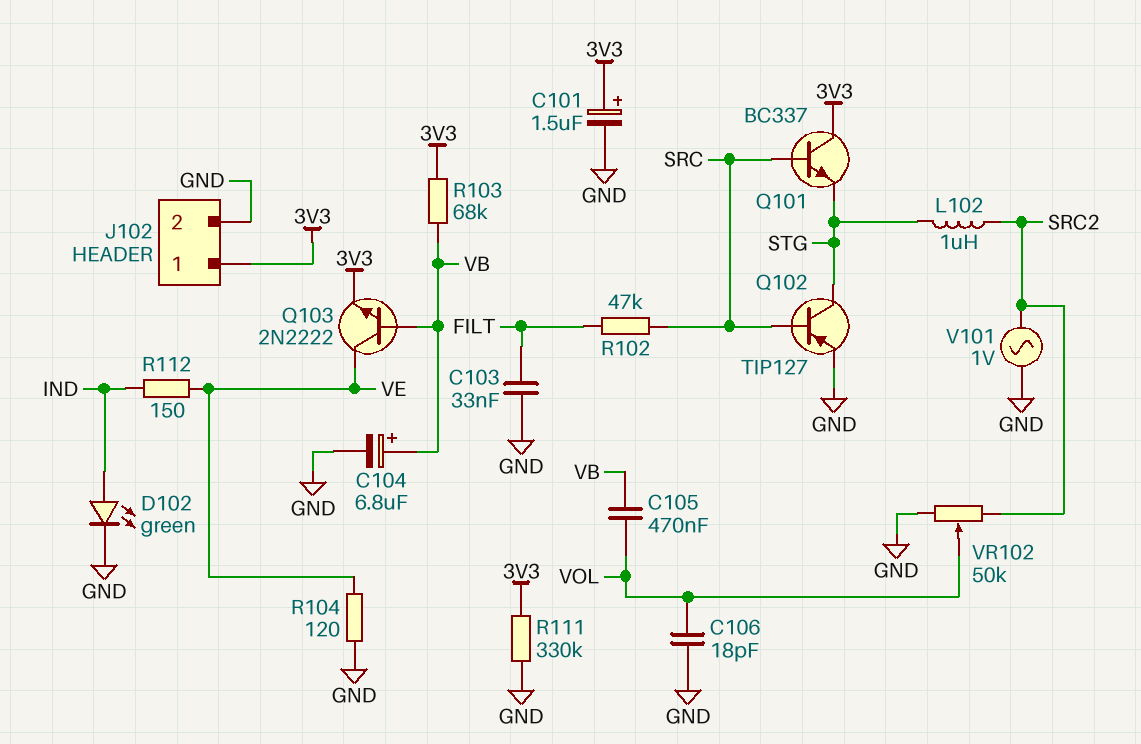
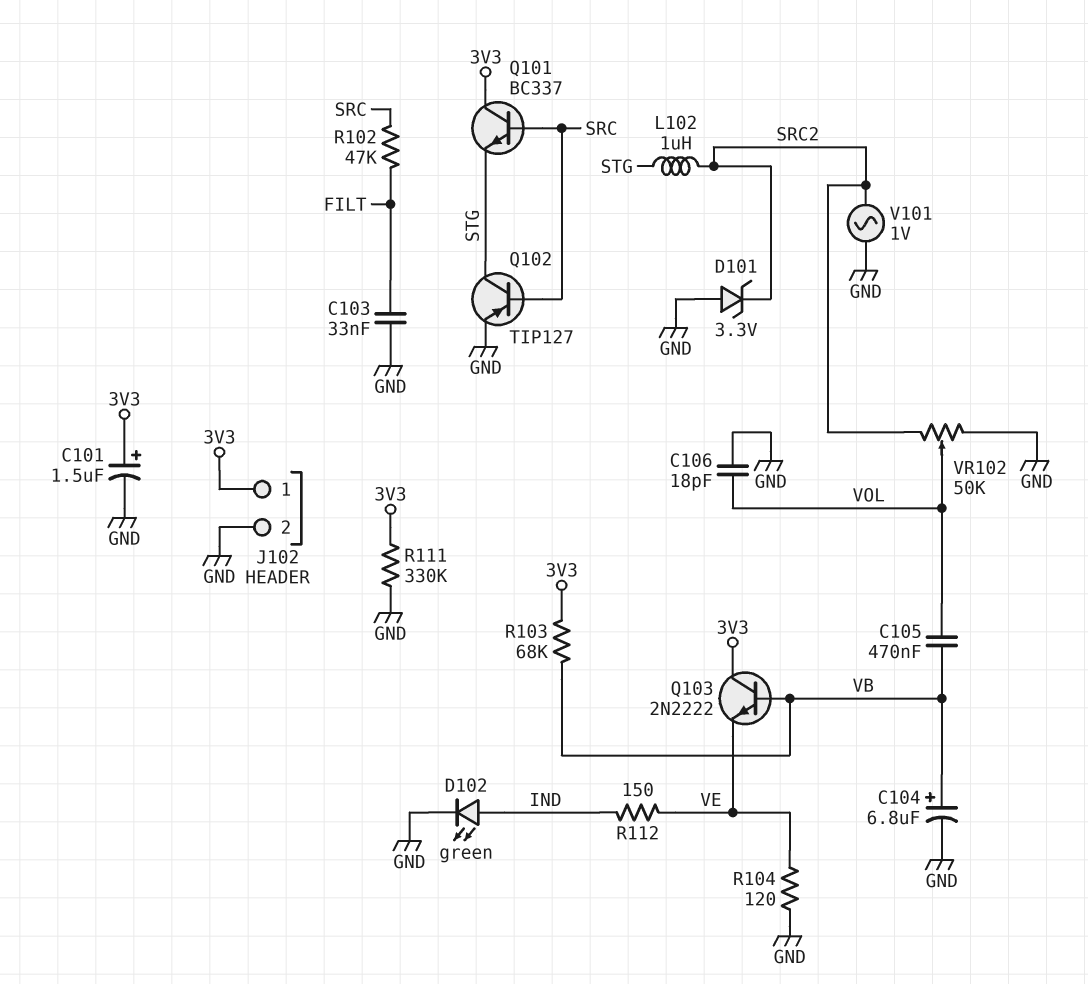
D101: none -> zener 3.3V (A GND, K SRC2)
Q103: NPN 2N2222 (B VB, C VE, E 3V3) -> NPN 2N2222 (B VB, C 3V3, E VE)

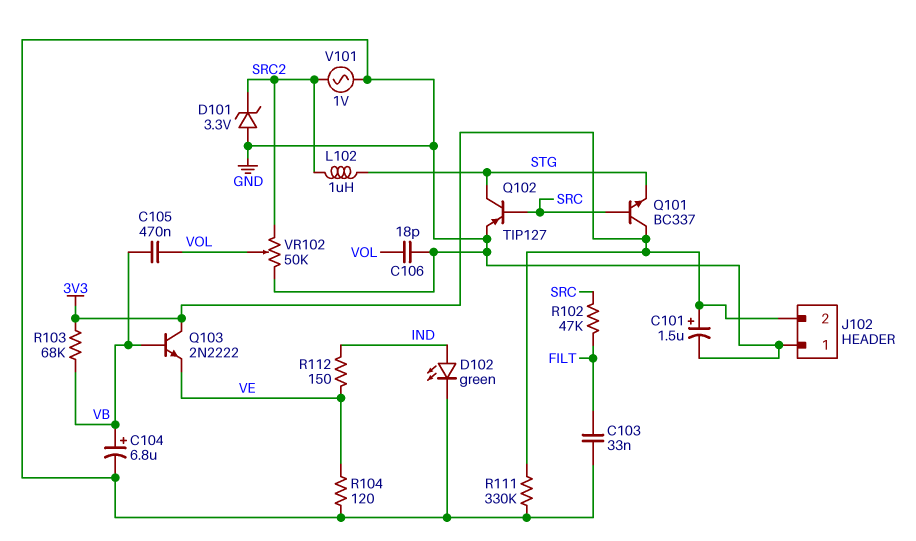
J102 pin 1: 3V3 -> GND
J102 pin 2: GND -> 3V3

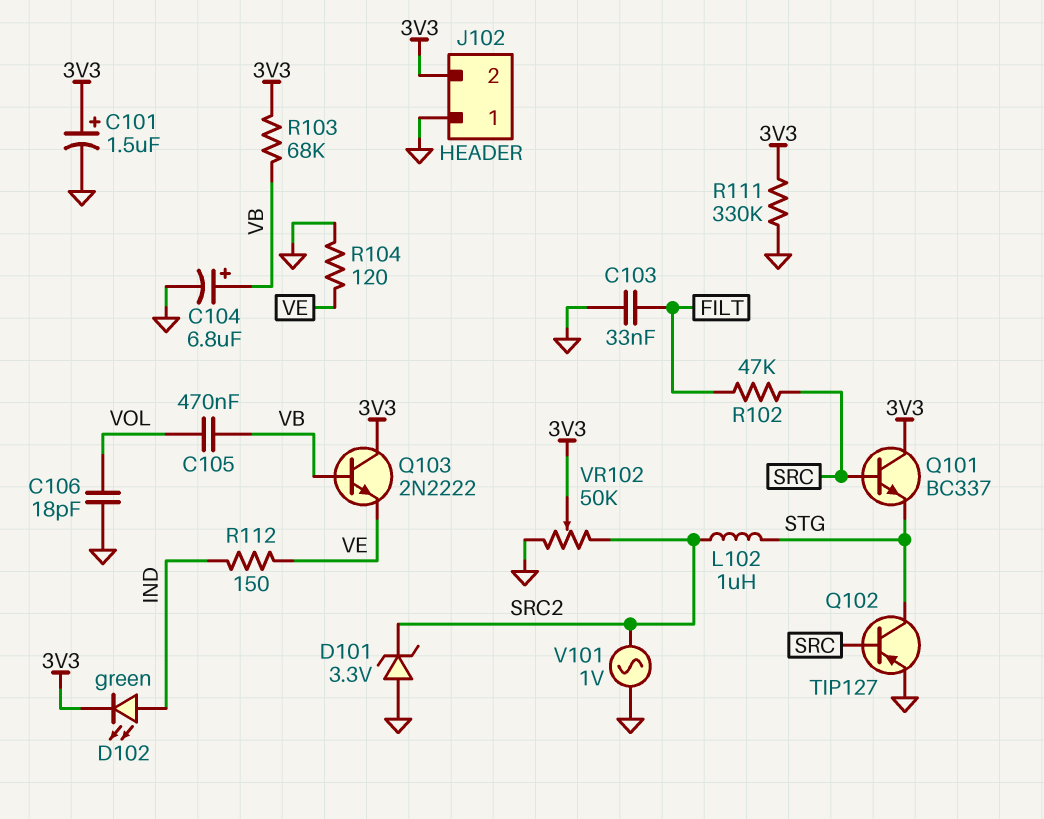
D102: LED green (A IND, K GND) -> LED green (A IND, K 3V3)
VR102: 50k (GND, SRC2, wiper VOL) -> 50k (GND, SRC2, wiper 3V3)

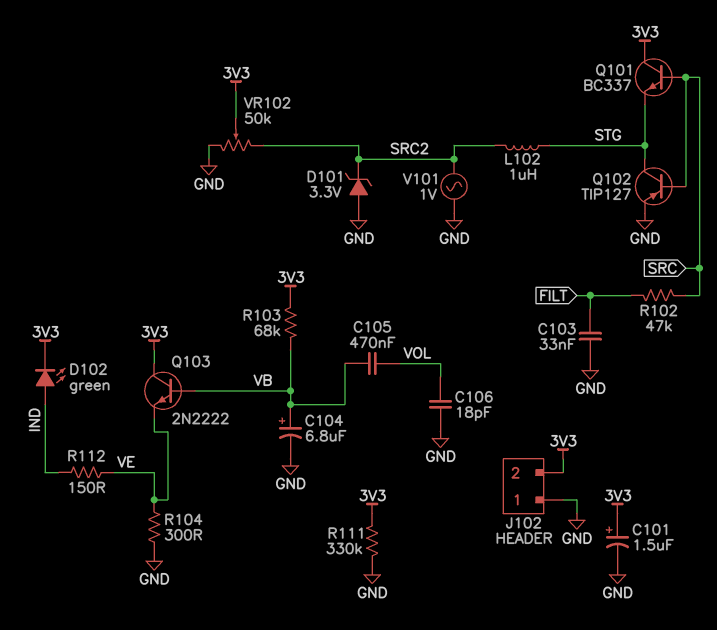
R104: 120 (GND, VE) -> 300 (GND, VE)

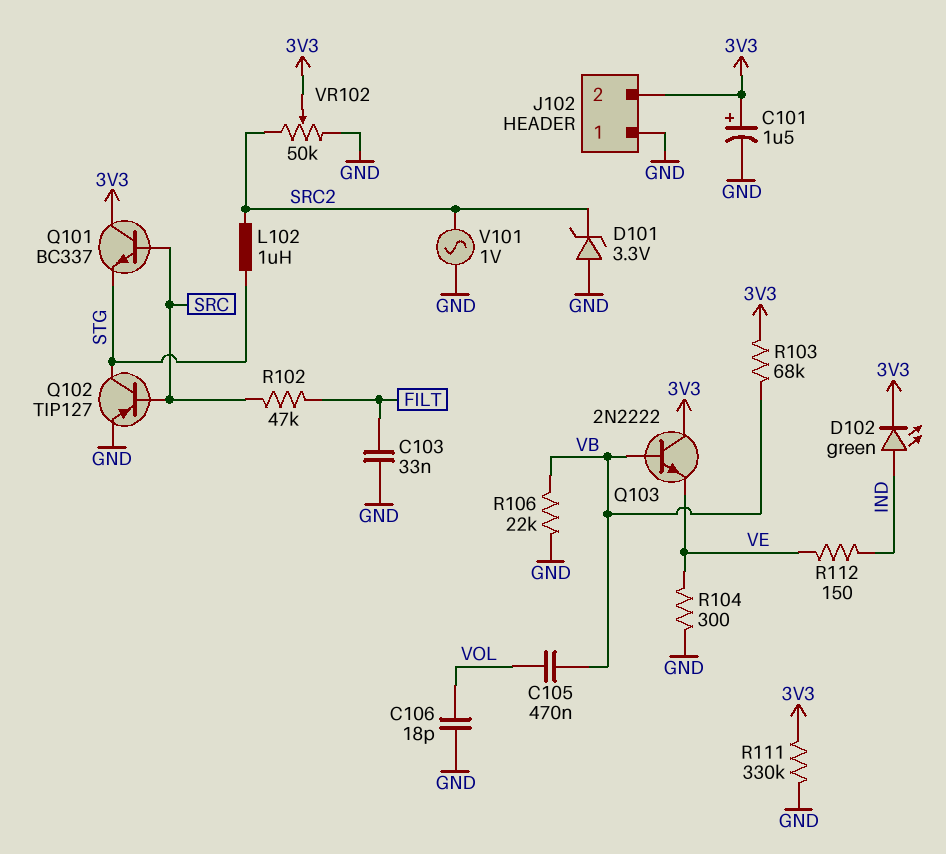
C104: 6.8uF (plus VB, minus GND) -> none
R106: none -> 22k (GND, VB)

